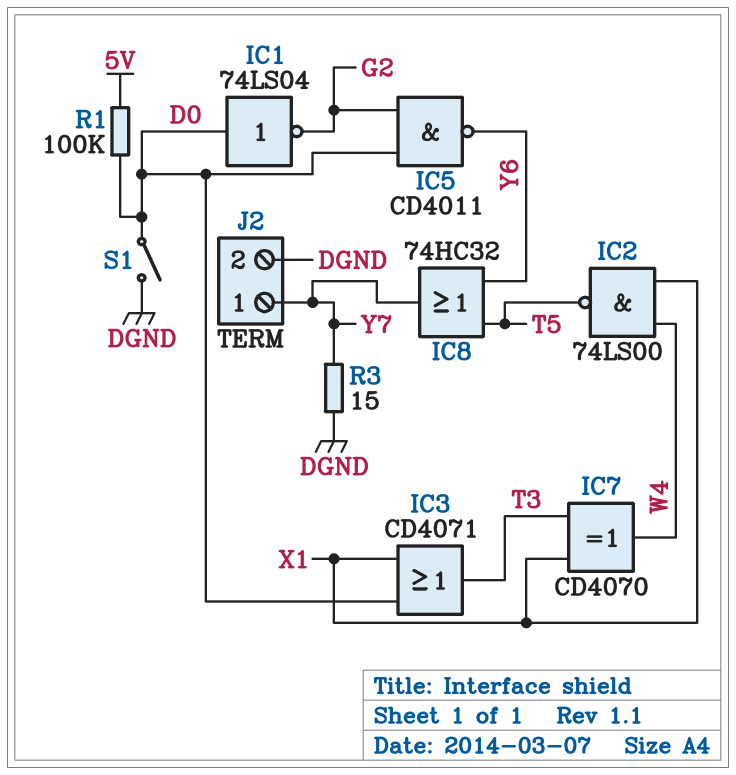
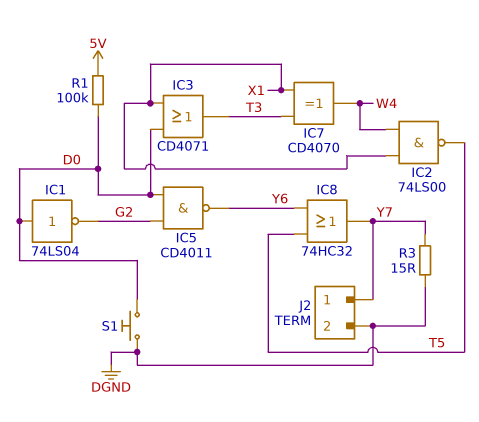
S1: switch (D0, DGND) -> button (D0, DGND)

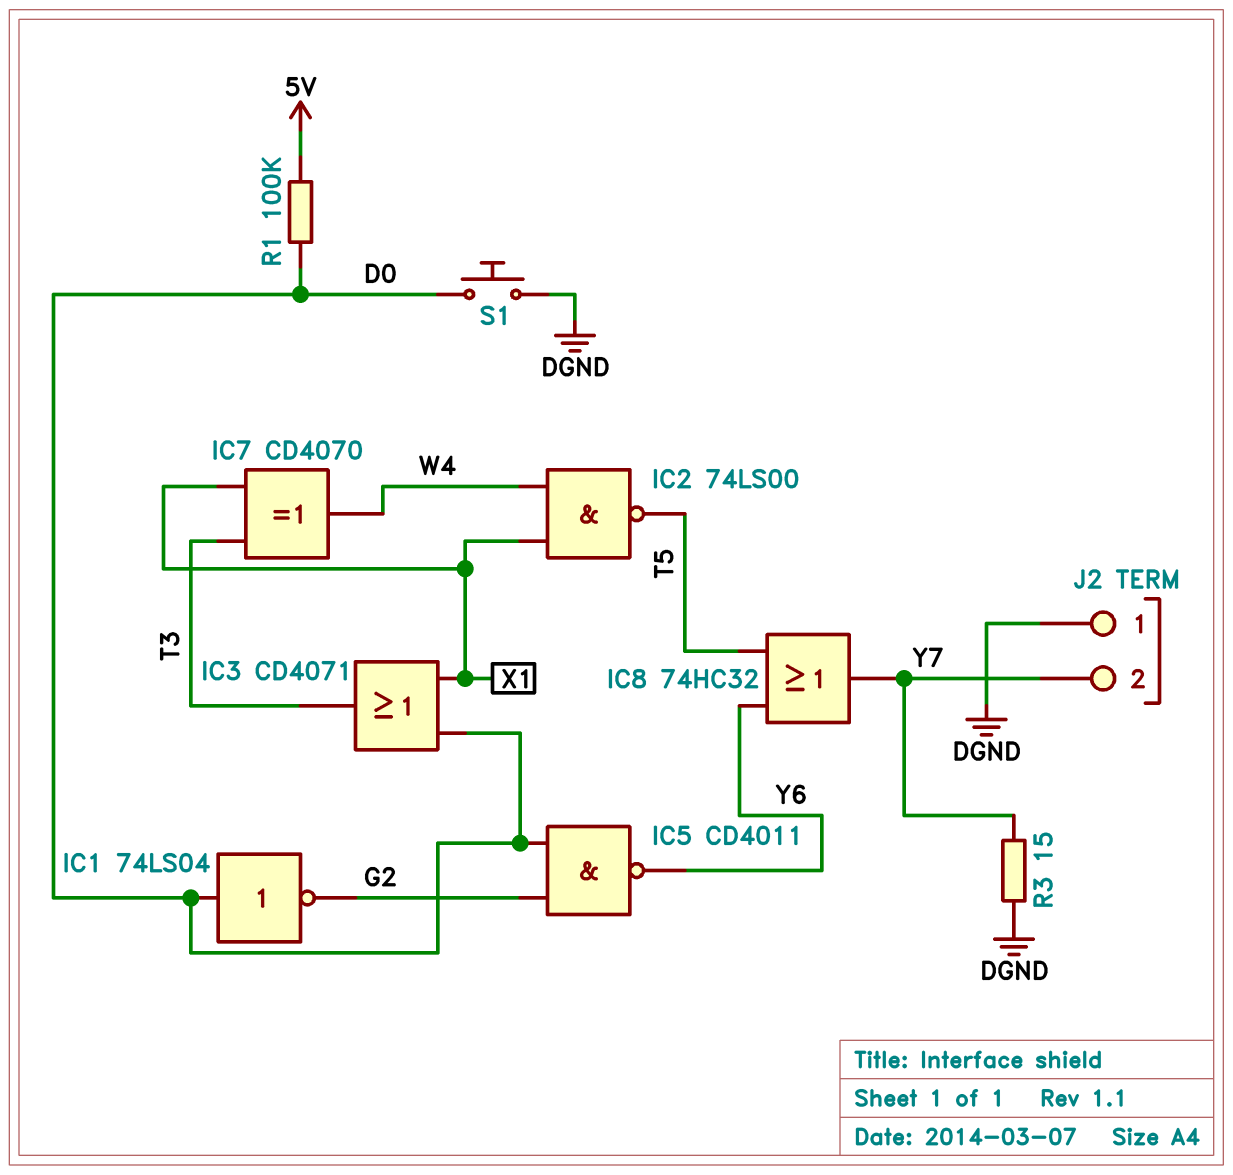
J2 pin 1: Y7 -> DGND
J2 pin 2: DGND -> Y7

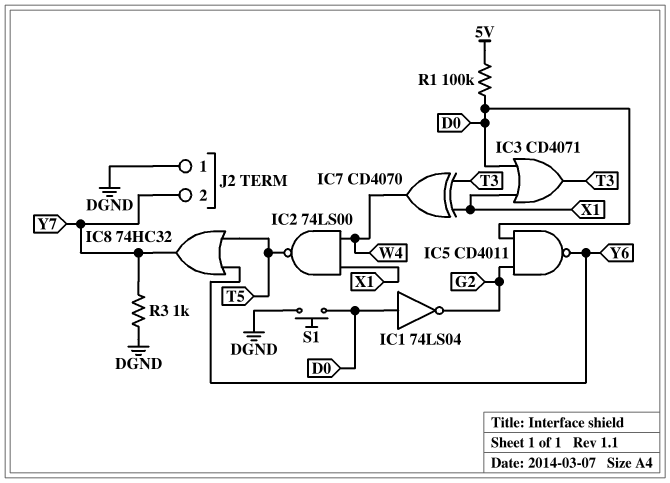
R3: 15 (DGND, Y7) -> 1k (DGND, Y7)

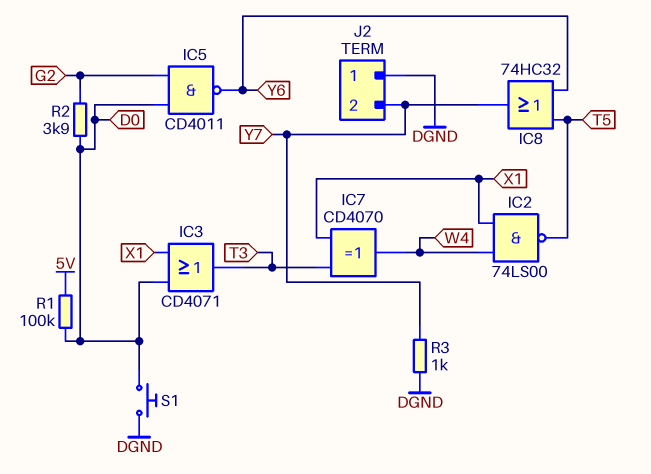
IC1: NOT 74LS04 (in D0, out G2) -> none
R2: none -> 3.9k (D0, G2)

